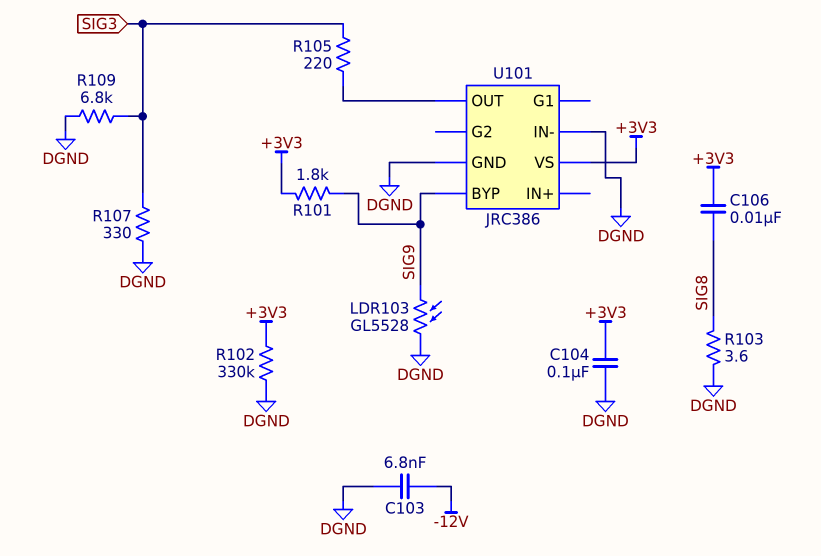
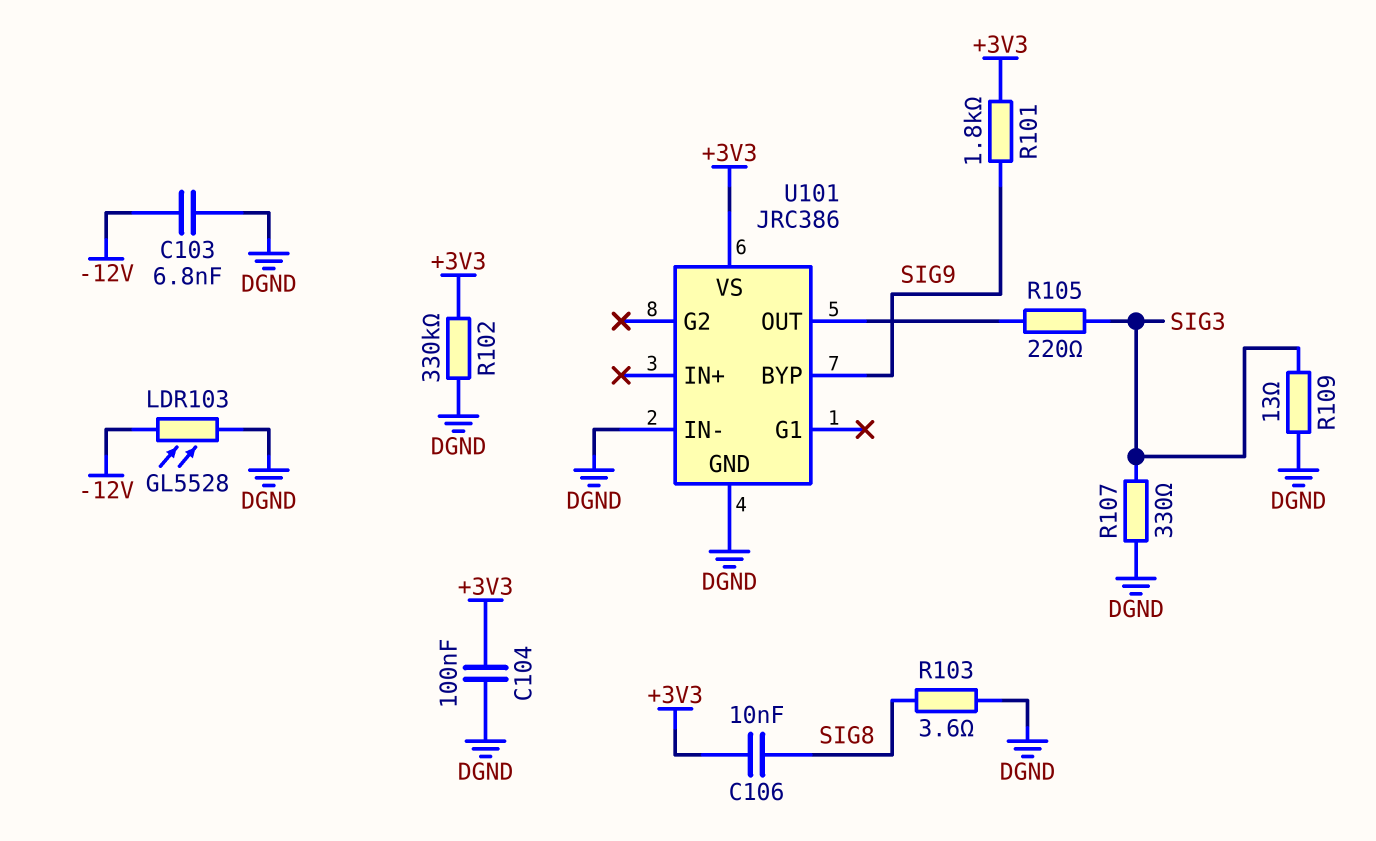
LDR103: GL5528 (DGND, SIG9) -> GL5528 (-12V, DGND)
R109: 6.8k (DGND, SIG3) -> 13 (DGND, SIG3)

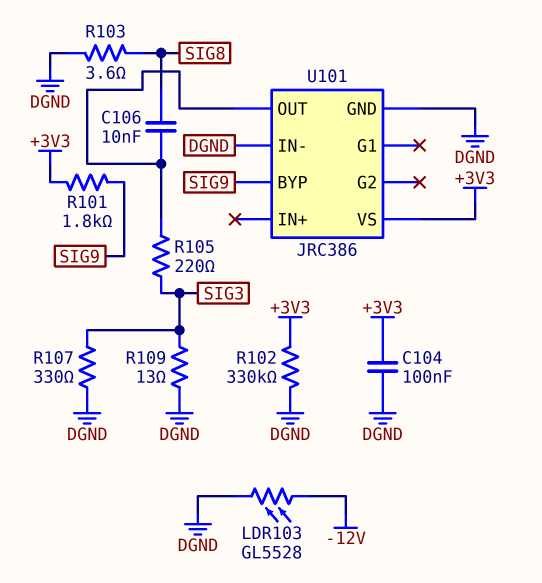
C103: 6.8nF (-12V, DGND) -> none
C106: 10nF (+3V3, SIG8) -> 10nF (SIG8, U101/OUT)

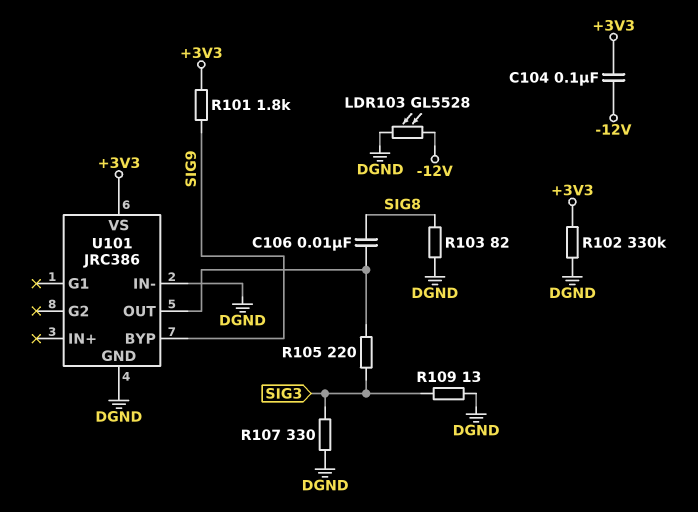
C104: 100nF (+3V3, DGND) -> 100nF (+3V3, -12V)
R103: 3.6 (DGND, SIG8) -> 82 (DGND, SIG8)

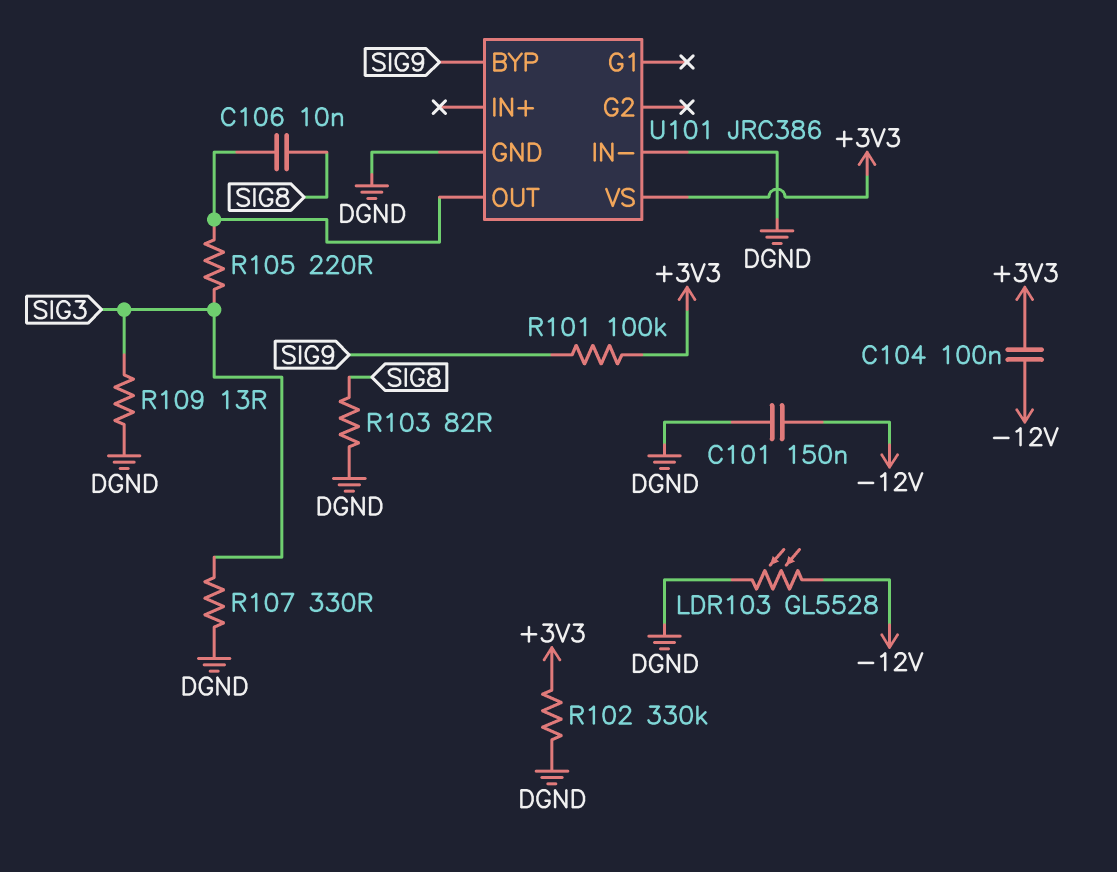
C101: none -> 150nF (-12V, DGND)
R101: 1.8k (+3V3, SIG9) -> 100k (+3V3, SIG9)

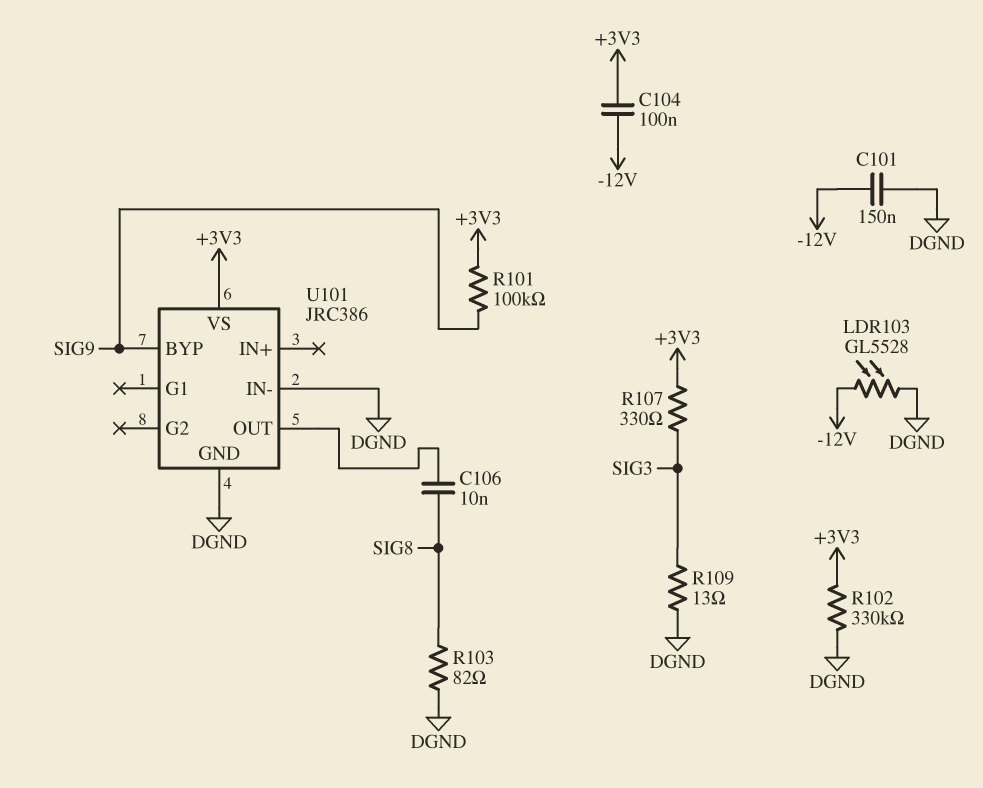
R105: 220 (SIG3, U101/OUT) -> none
R107: 330 (DGND, SIG3) -> 330 (+3V3, SIG3)

